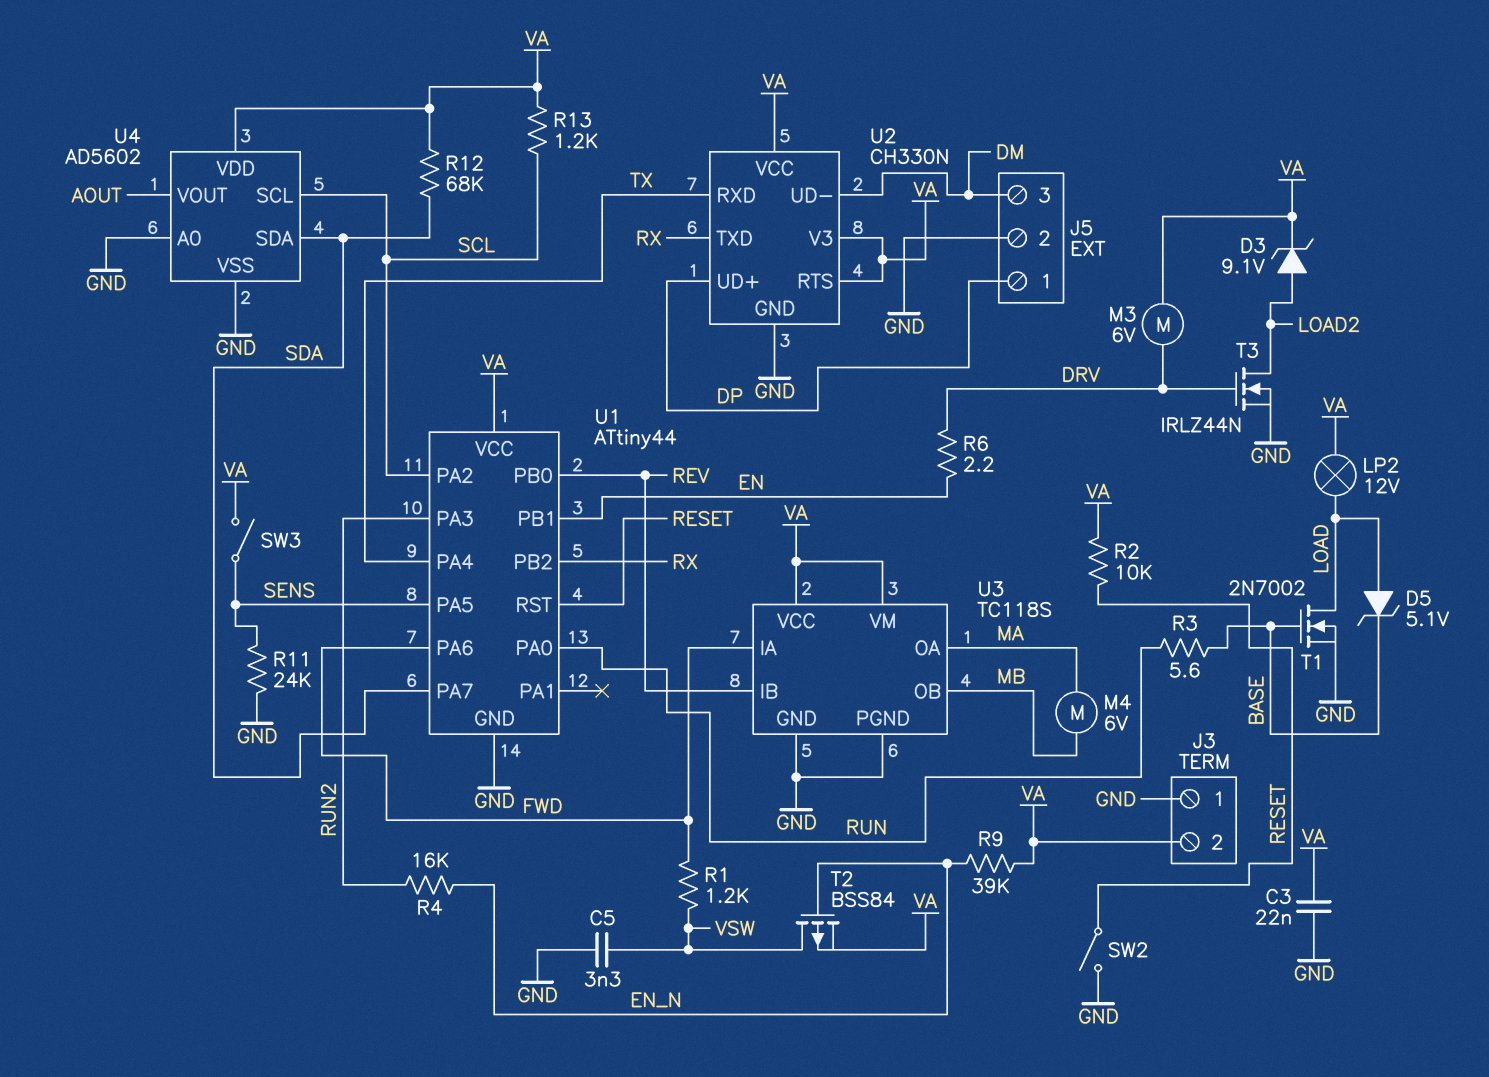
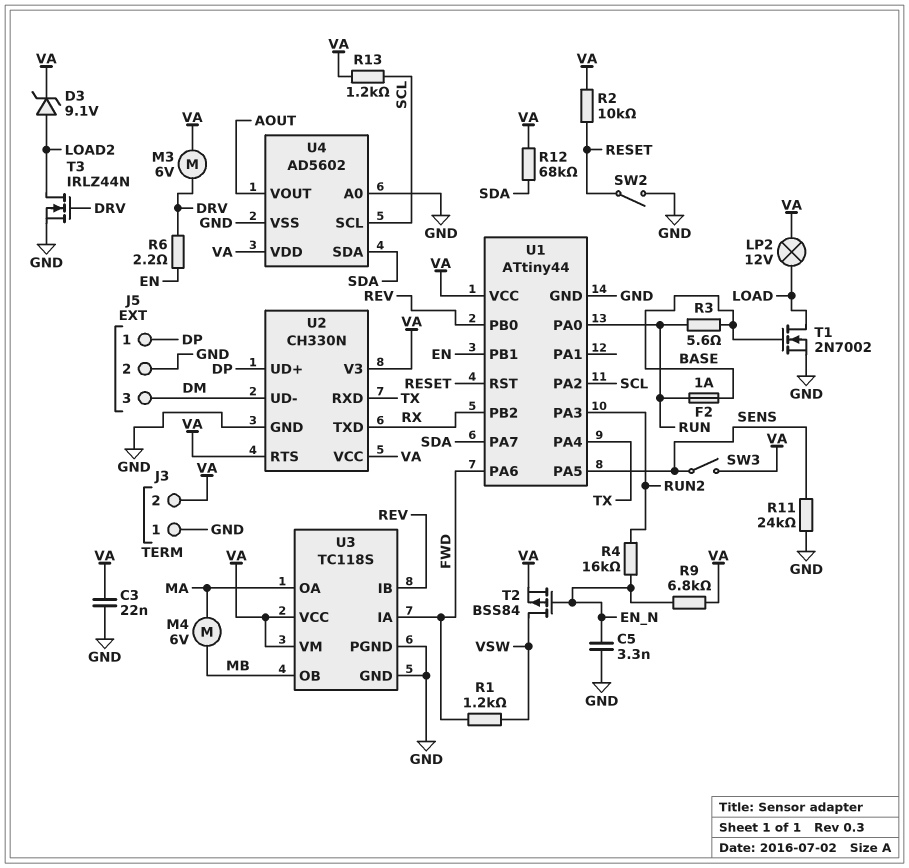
C5: 3.3nF (GND, VSW) -> 3.3nF (EN_N, GND)
D5: zener 5.1V (A LOAD, K BASE) -> none
F2: none -> 1A (BASE, RUN)
R9: 39k (EN_N, VA) -> 6.8k (EN_N, VA)

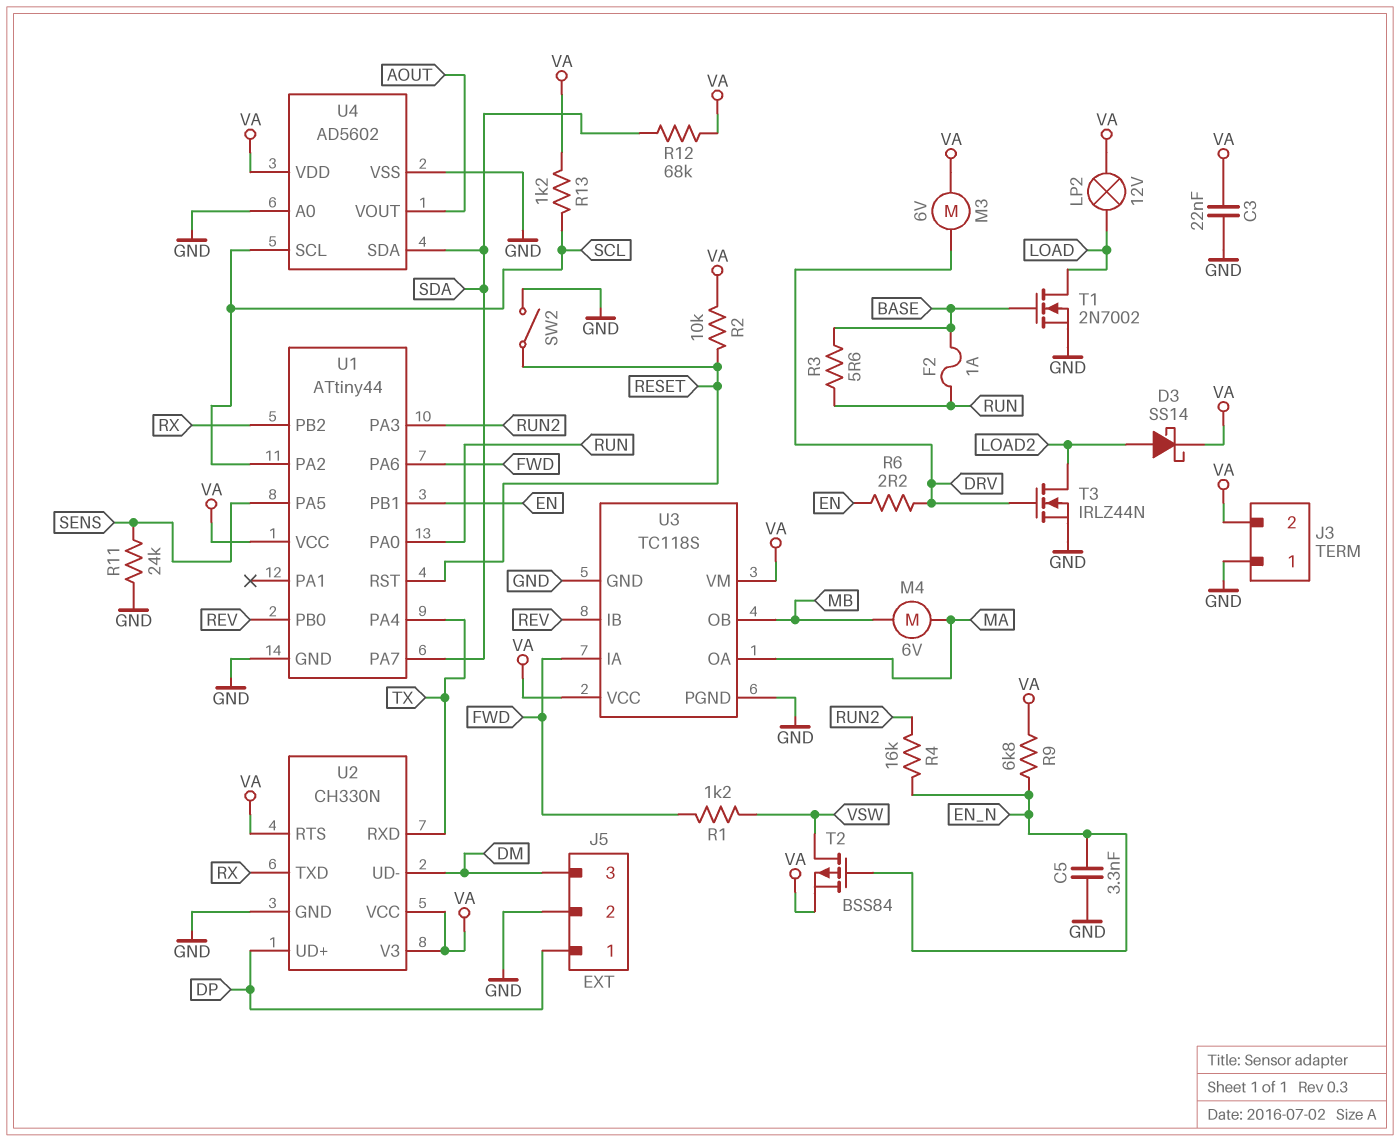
D3: zener 9.1V (A LOAD2, K VA) -> schottky SS14 (A LOAD2, K VA)
SW3: switch (SENS, VA) -> none

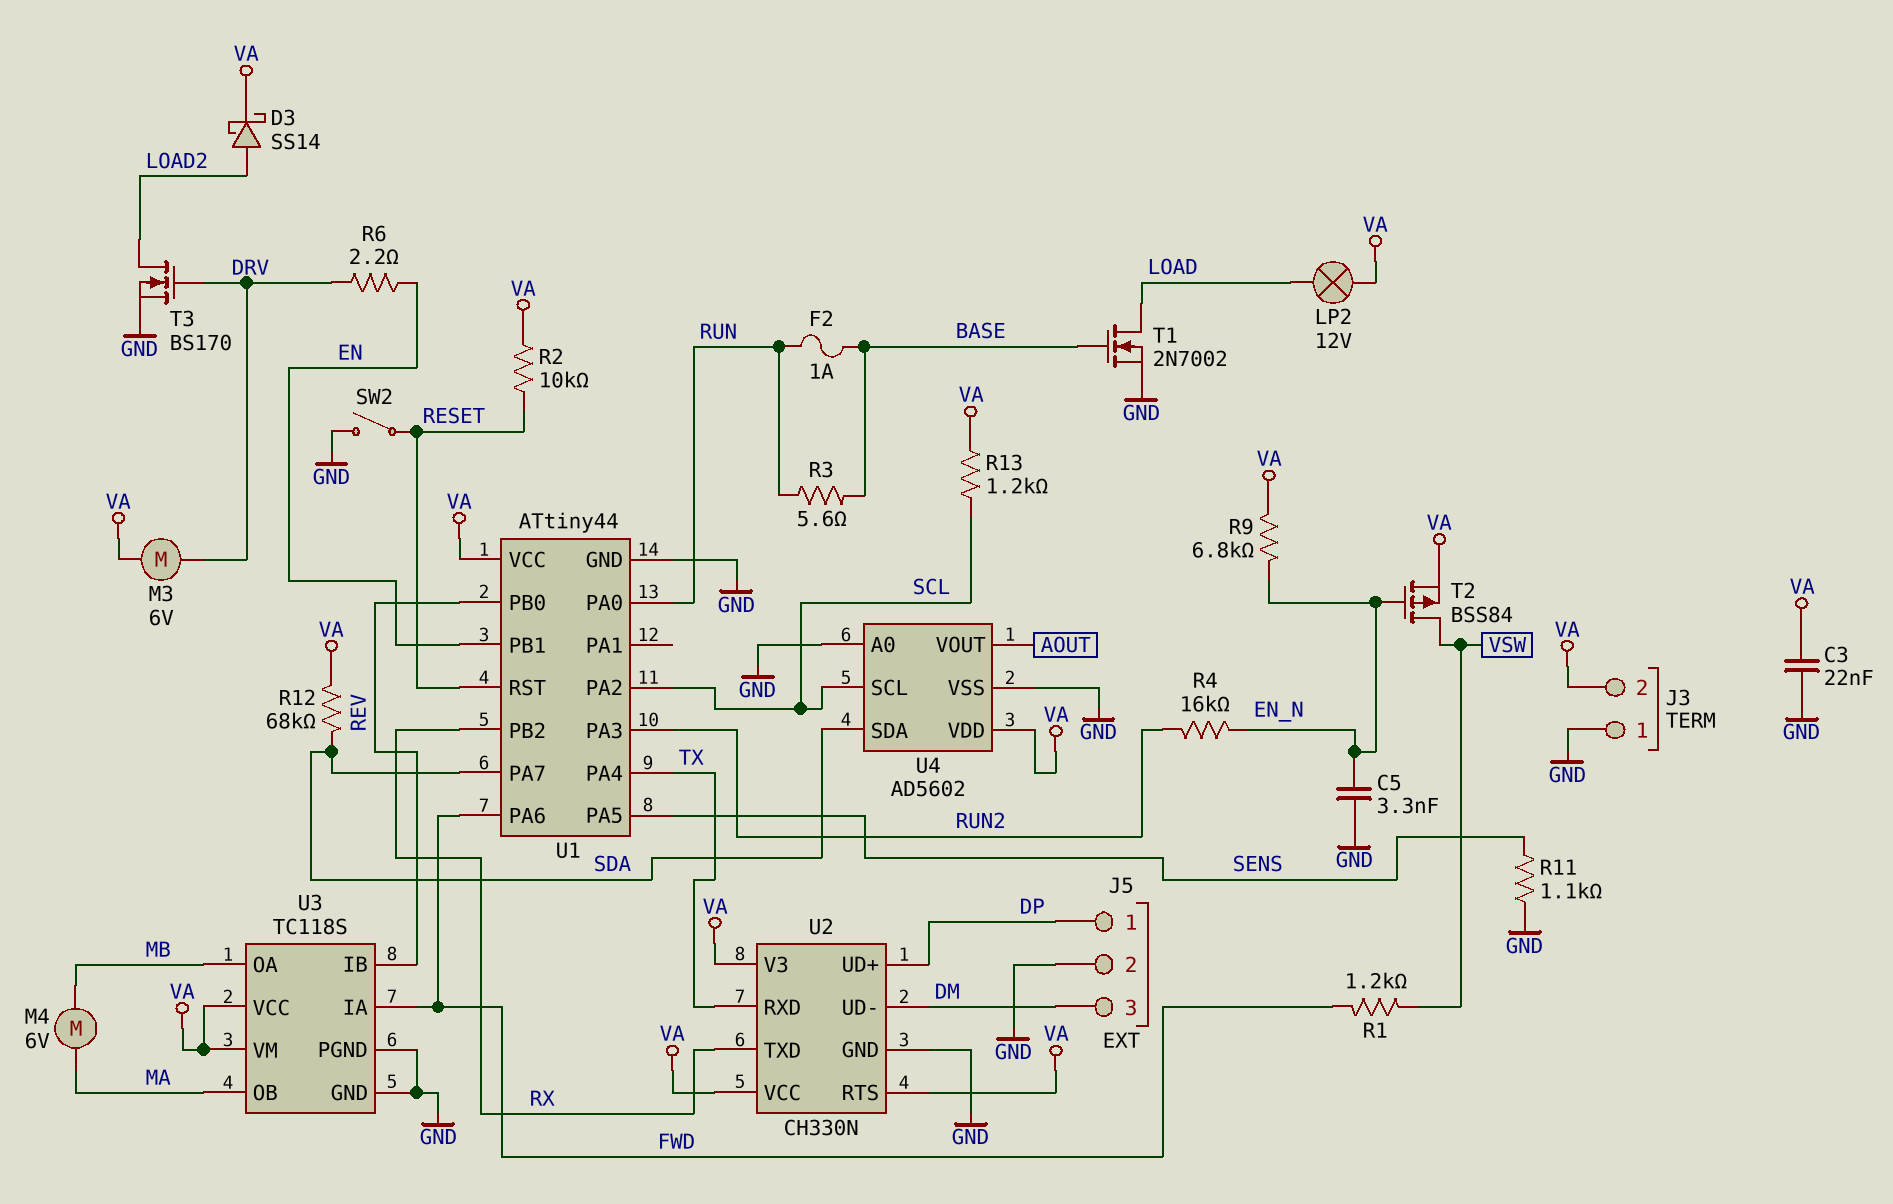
R11: 24k (GND, SENS) -> 1.1k (GND, SENS)
T3: NMOS IRLZ44N (G DRV, D LOAD2, S GND) -> NMOS BS170 (G DRV, D LOAD2, S GND)
U3 pin OA: MA -> MB
U3 pin OB: MB -> MA

